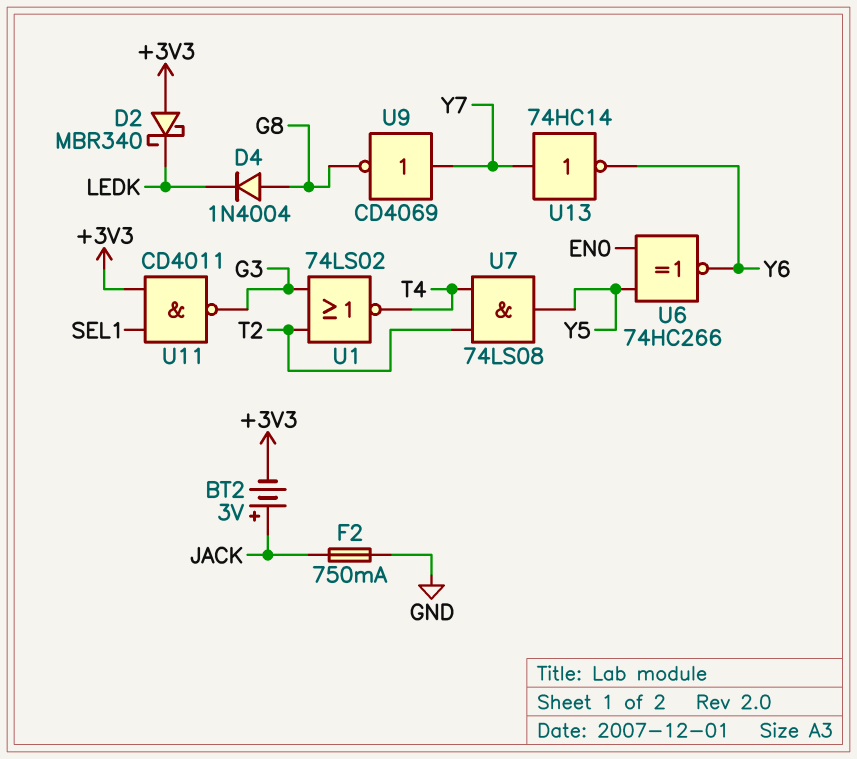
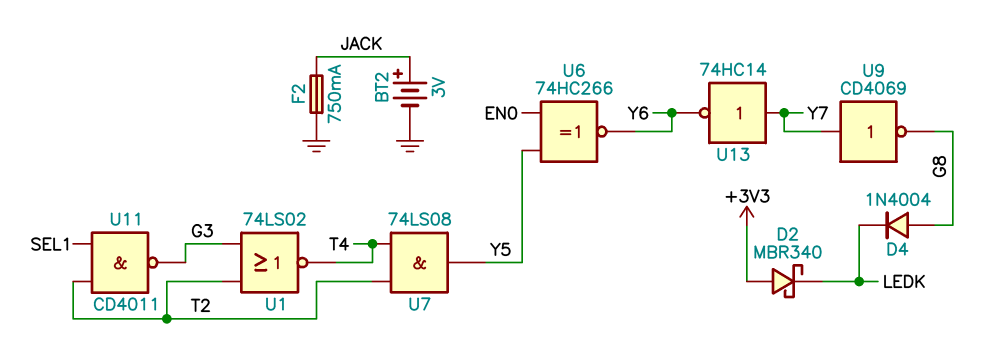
BT2: 3V (plus JACK, minus +3V3) -> 3V (plus JACK, minus GND)
U11: NAND CD4011 (in +3V3, in SEL1, out G3) -> NAND CD4011 (in SEL1, in T2, out G3)

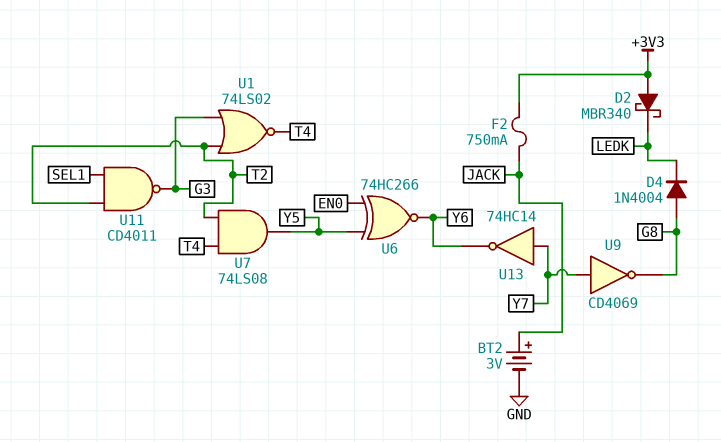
F2: 750mA (GND, JACK) -> 750mA (+3V3, JACK)

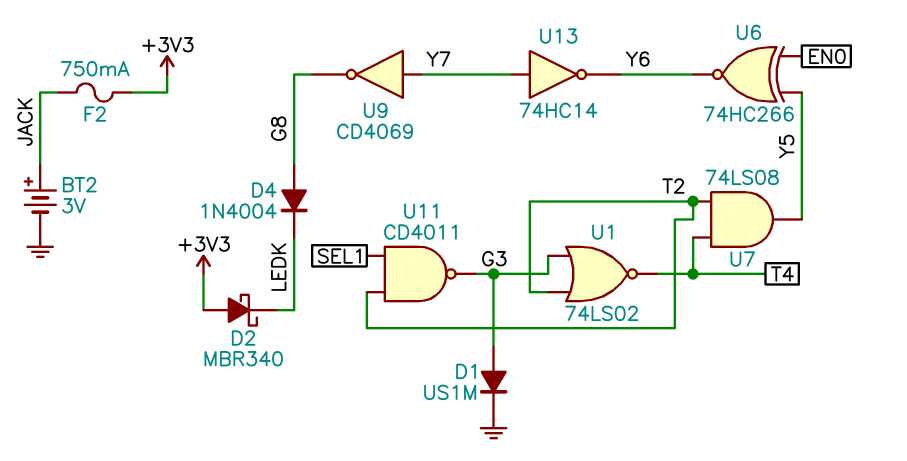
D1: none -> diode US1M (A G3, K GND)

